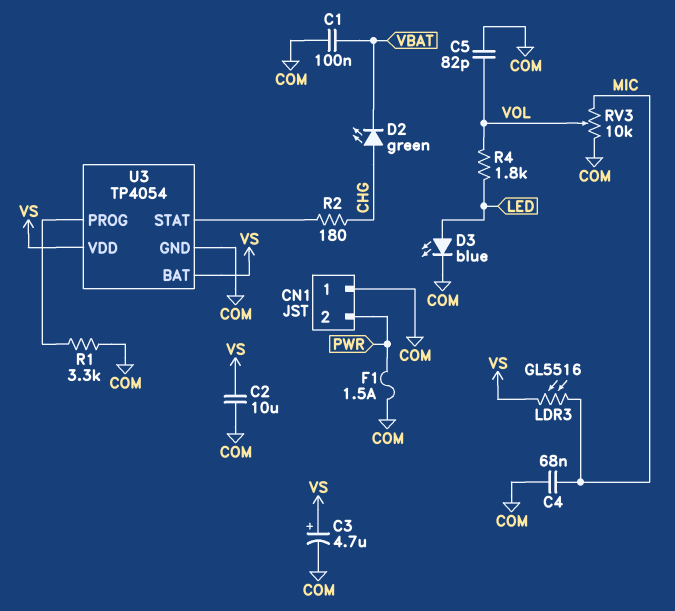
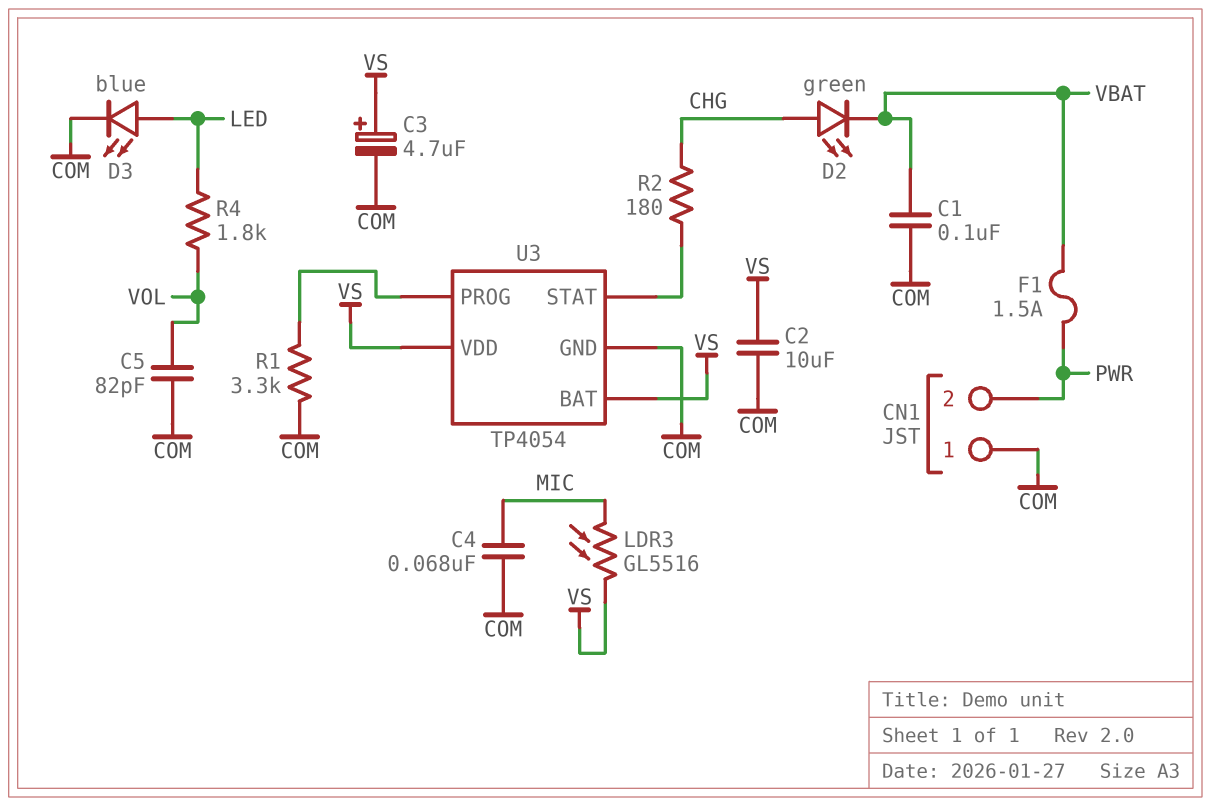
F1: 1.5A (COM, PWR) -> 1.5A (PWR, VBAT)
RV3: 10k (COM, MIC, wiper VOL) -> none

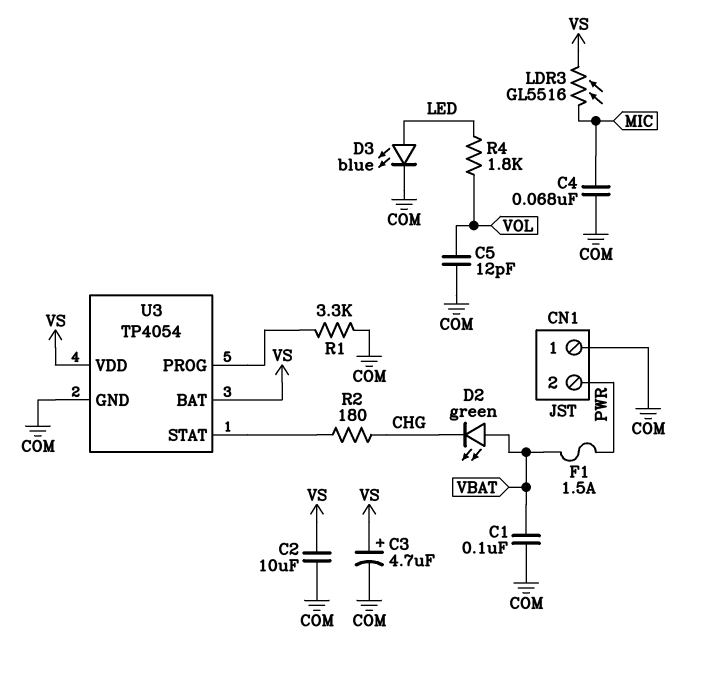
C5: 82pF (COM, VOL) -> 12pF (COM, VOL)
D2: LED green (A CHG, K VBAT) -> LED green (A VBAT, K CHG)

